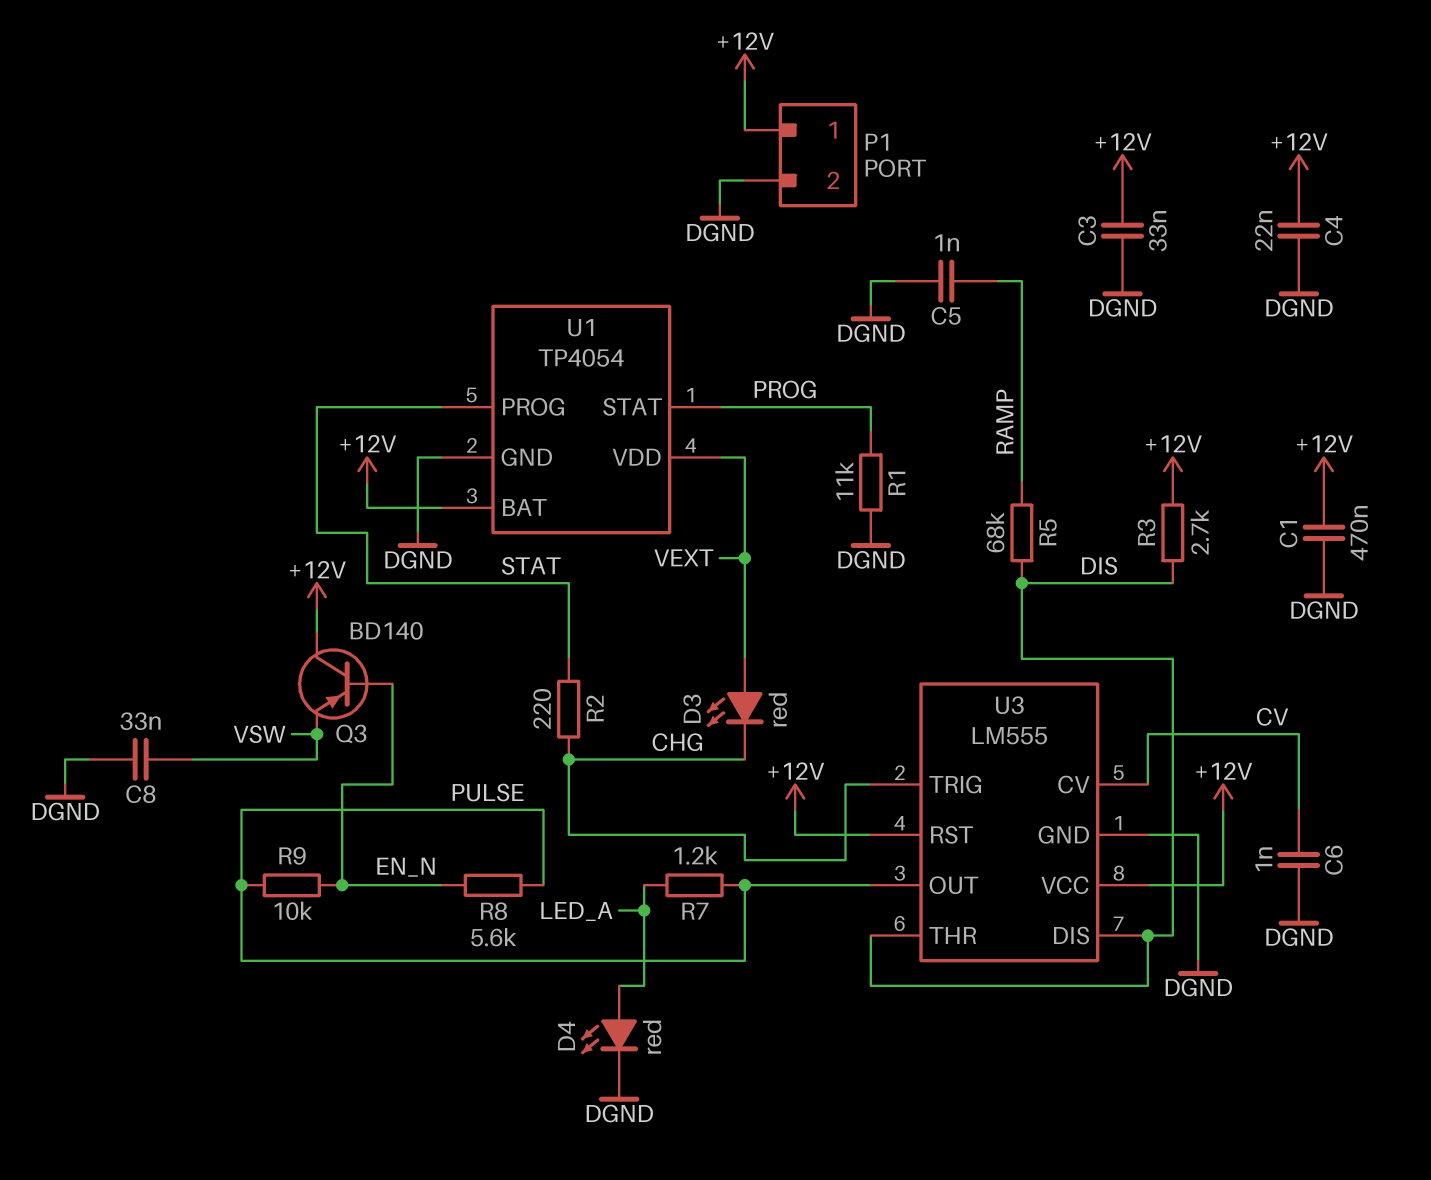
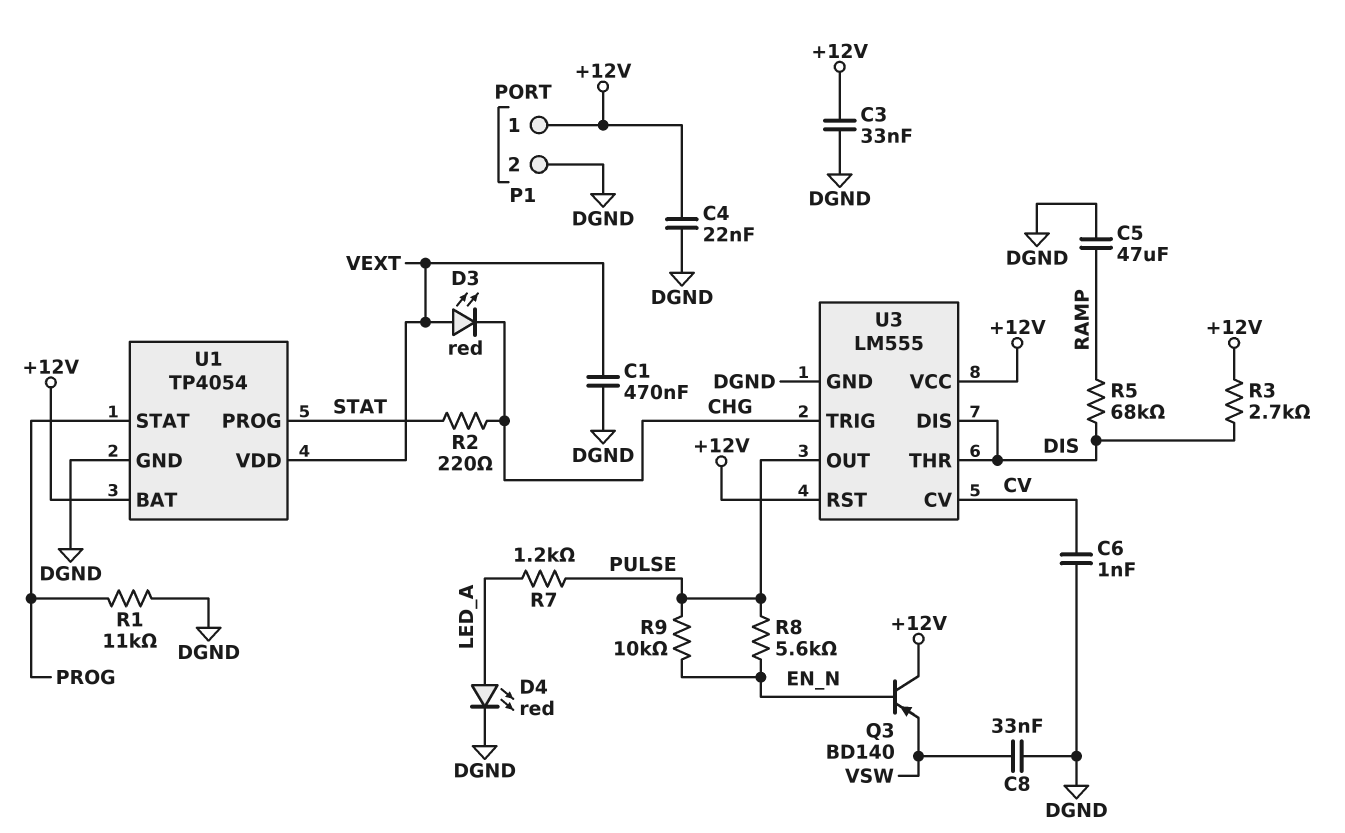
C1: 470nF (+12V, DGND) -> 470nF (DGND, VEXT)
C5: 1nF (DGND, RAMP) -> 47uF (DGND, RAMP)

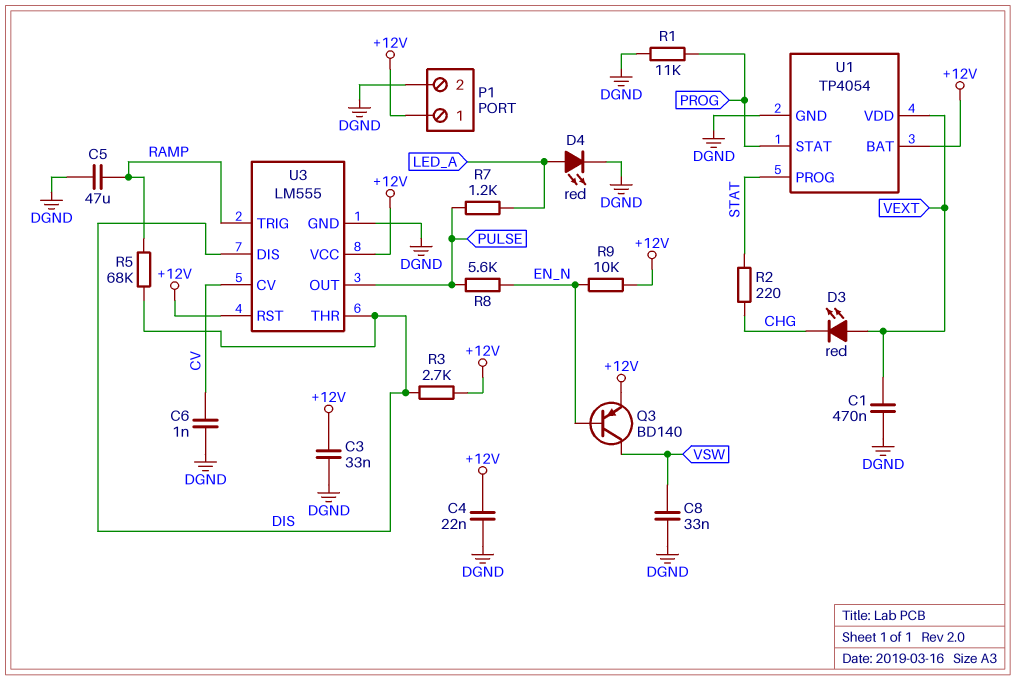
Q3: PNP BD140 (B EN_N, C +12V, E VSW) -> PNP BD140 (B EN_N, C VSW, E +12V)
R9: 10k (EN_N, PULSE) -> 10k (+12V, EN_N)
U3 pin TRIG: CHG -> RAMP

